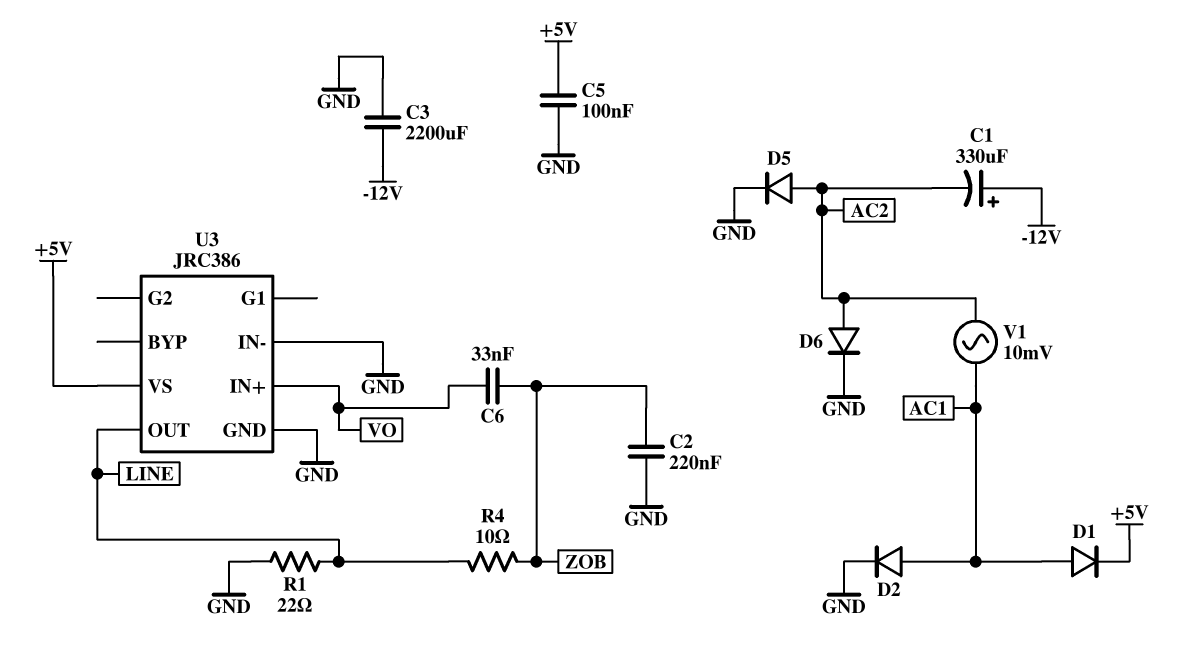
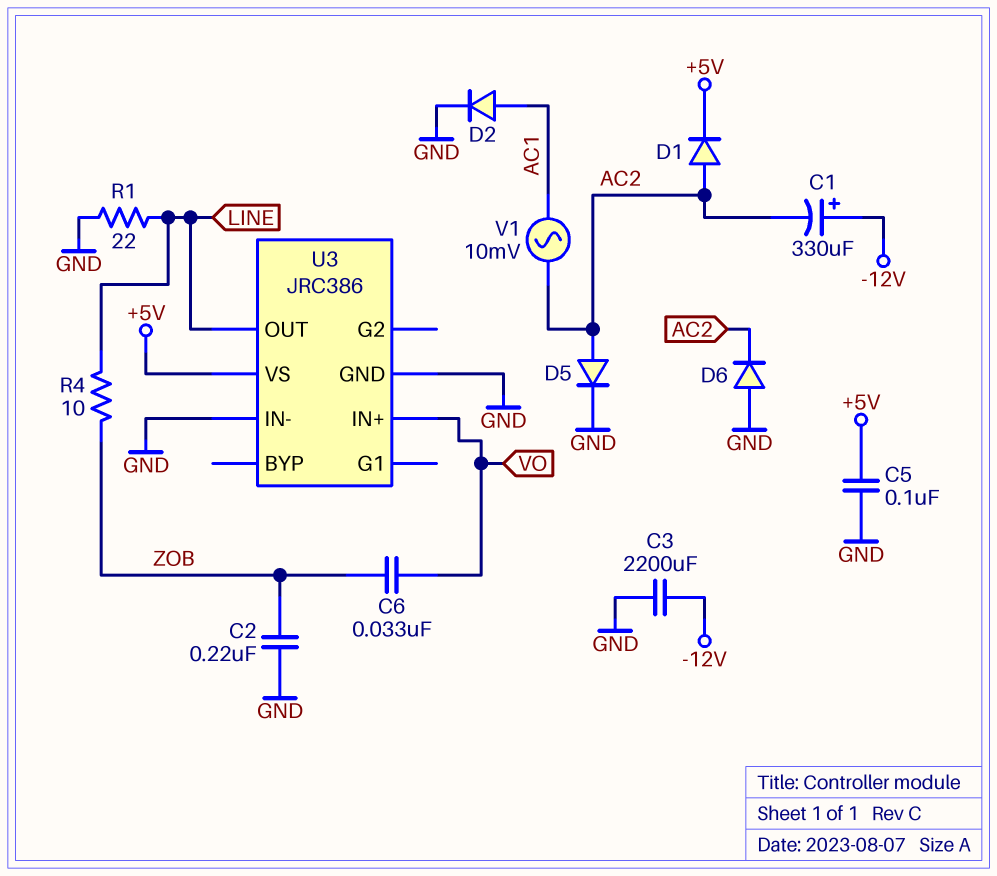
D1: diode (A AC1, K +5V) -> diode (A AC2, K +5V)
D6: diode (A AC2, K GND) -> diode (A GND, K AC2)

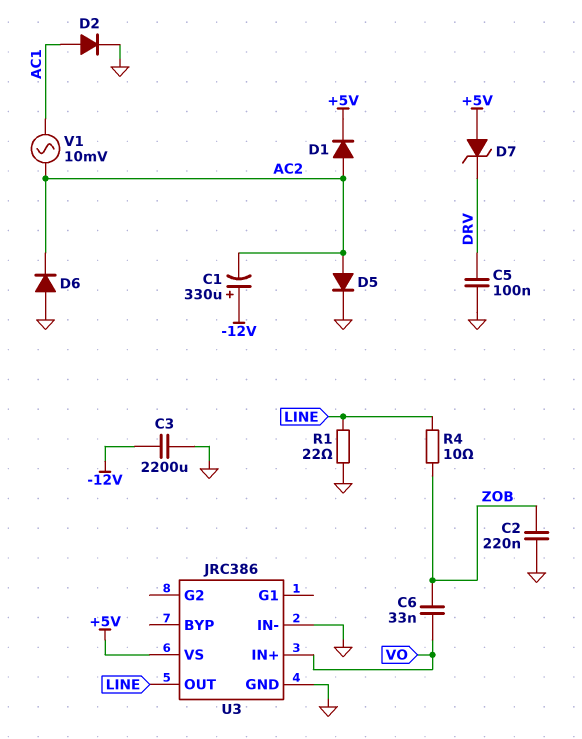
C5: 100nF (+5V, GND) -> 100nF (DRV, GND)
D7: none -> zener (A +5V, K DRV)

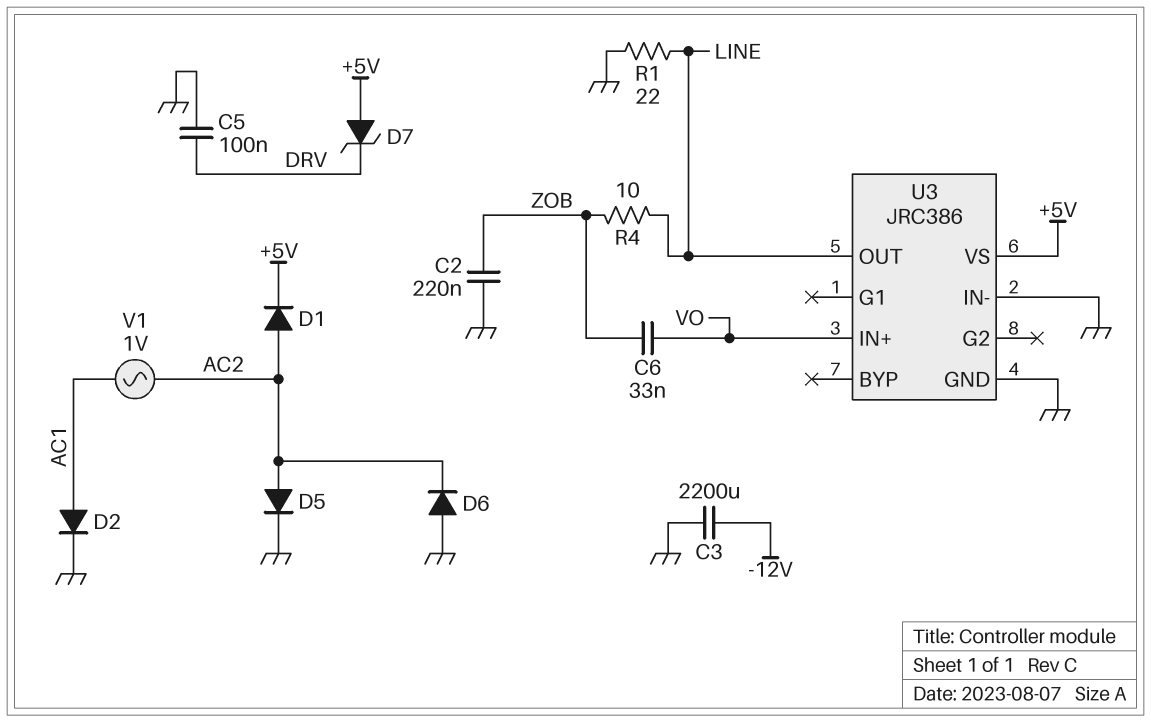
C1: 330uF (plus -12V, minus AC2) -> none
V1: AC 10mV (AC1, AC2) -> AC 1V (AC1, AC2)

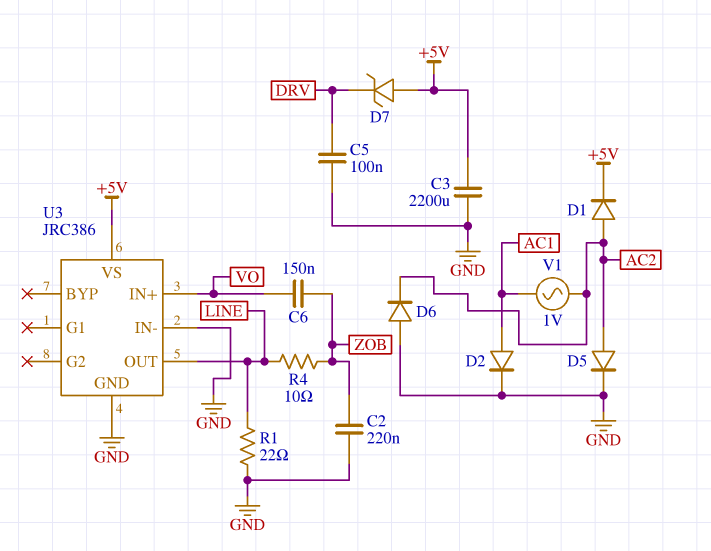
C3: 2200uF (-12V, GND) -> 2200uF (+5V, GND)
C6: 33nF (VO, ZOB) -> 150nF (VO, ZOB)

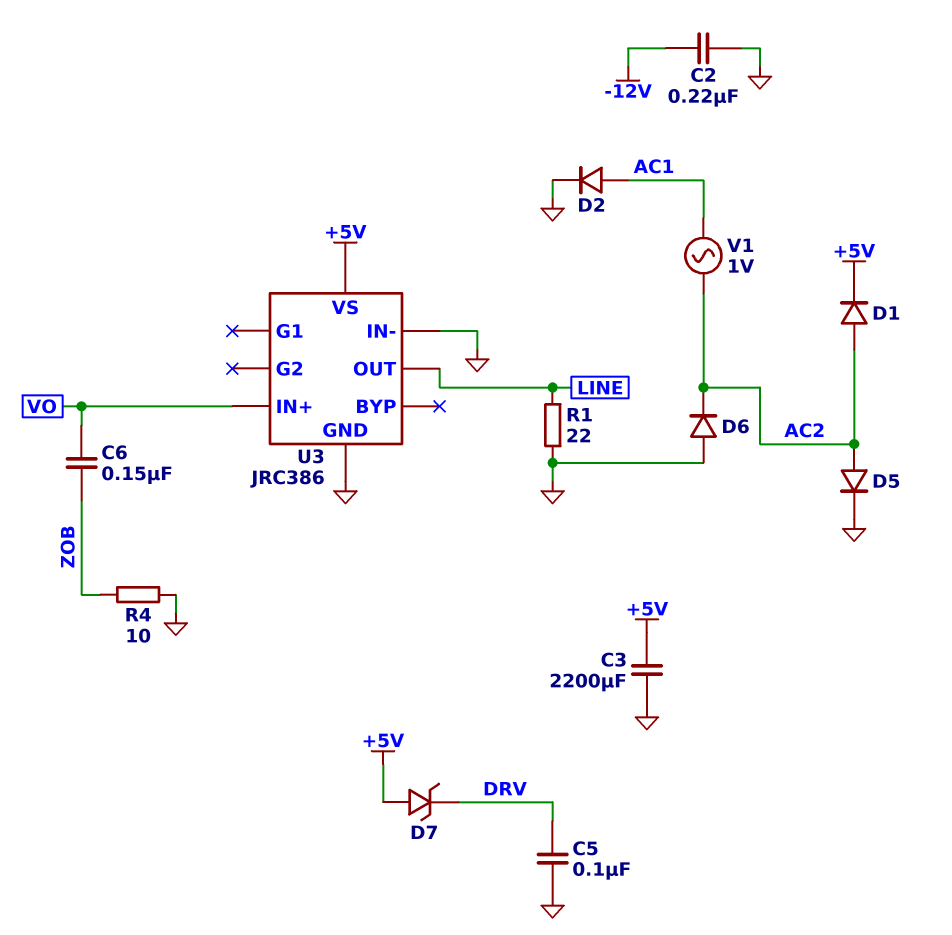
C2: 220nF (GND, ZOB) -> 220nF (-12V, GND)
R4: 10 (LINE, ZOB) -> 10 (GND, ZOB)

